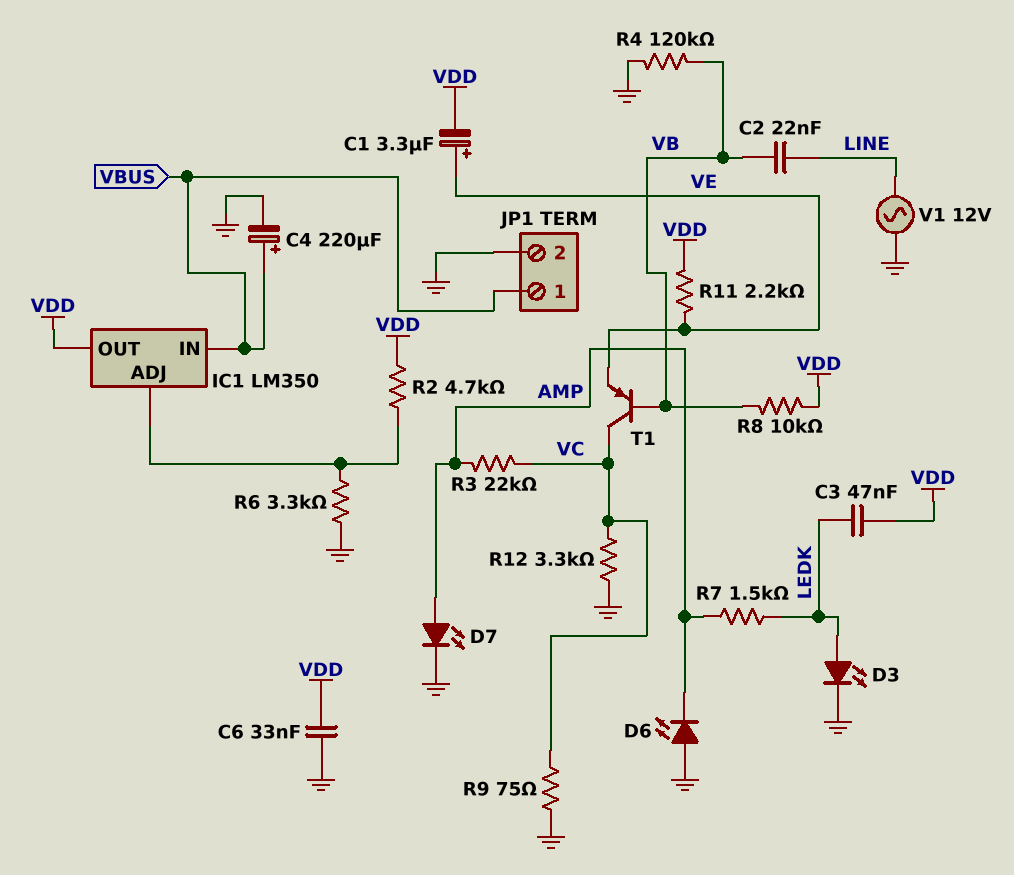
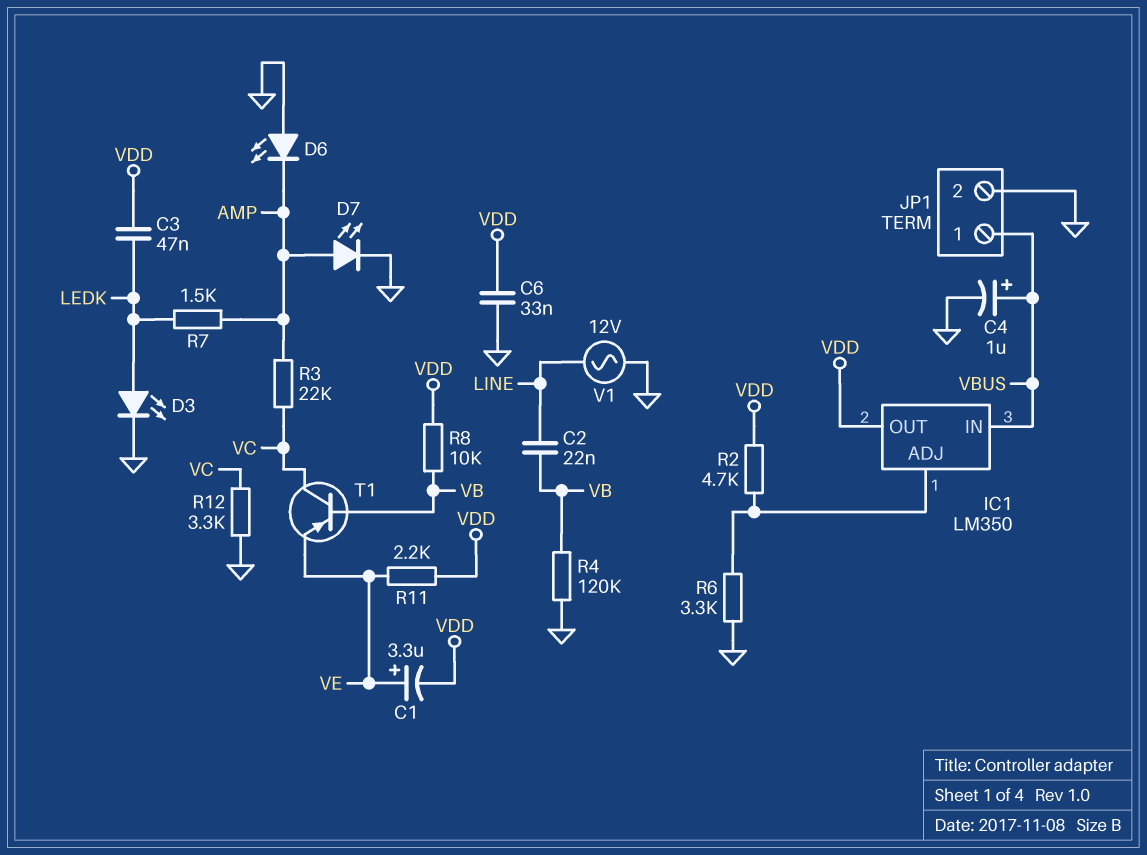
C4: 220uF (plus VBUS, minus GND) -> 1uF (plus VBUS, minus GND)
R9: 75 (GND, VC) -> none

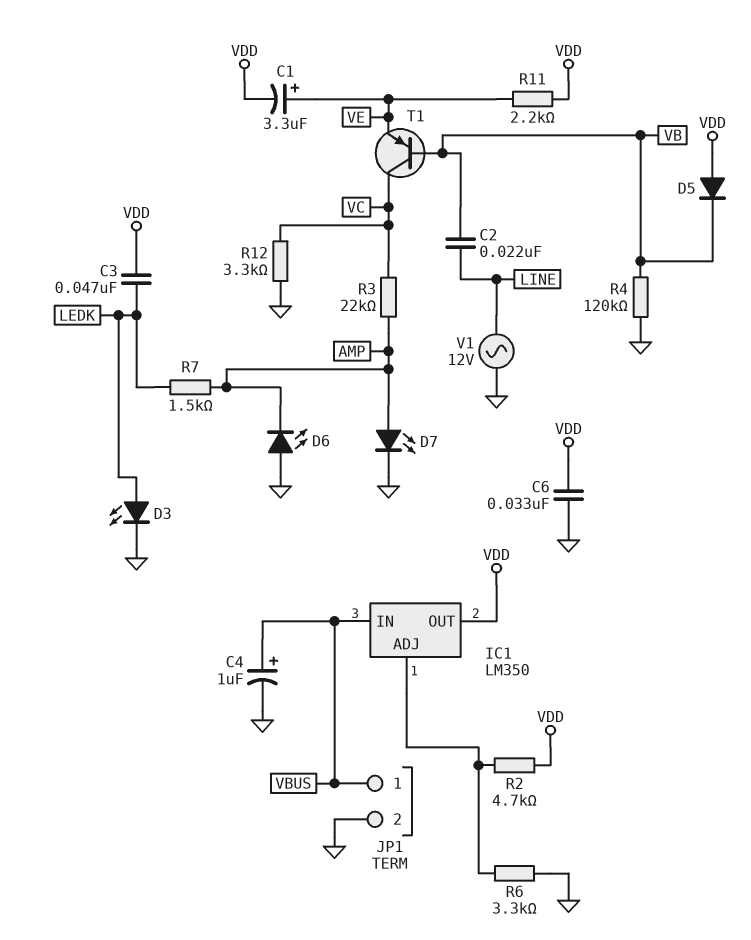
D5: none -> diode (A VDD, K VB)
R8: 10k (VB, VDD) -> none

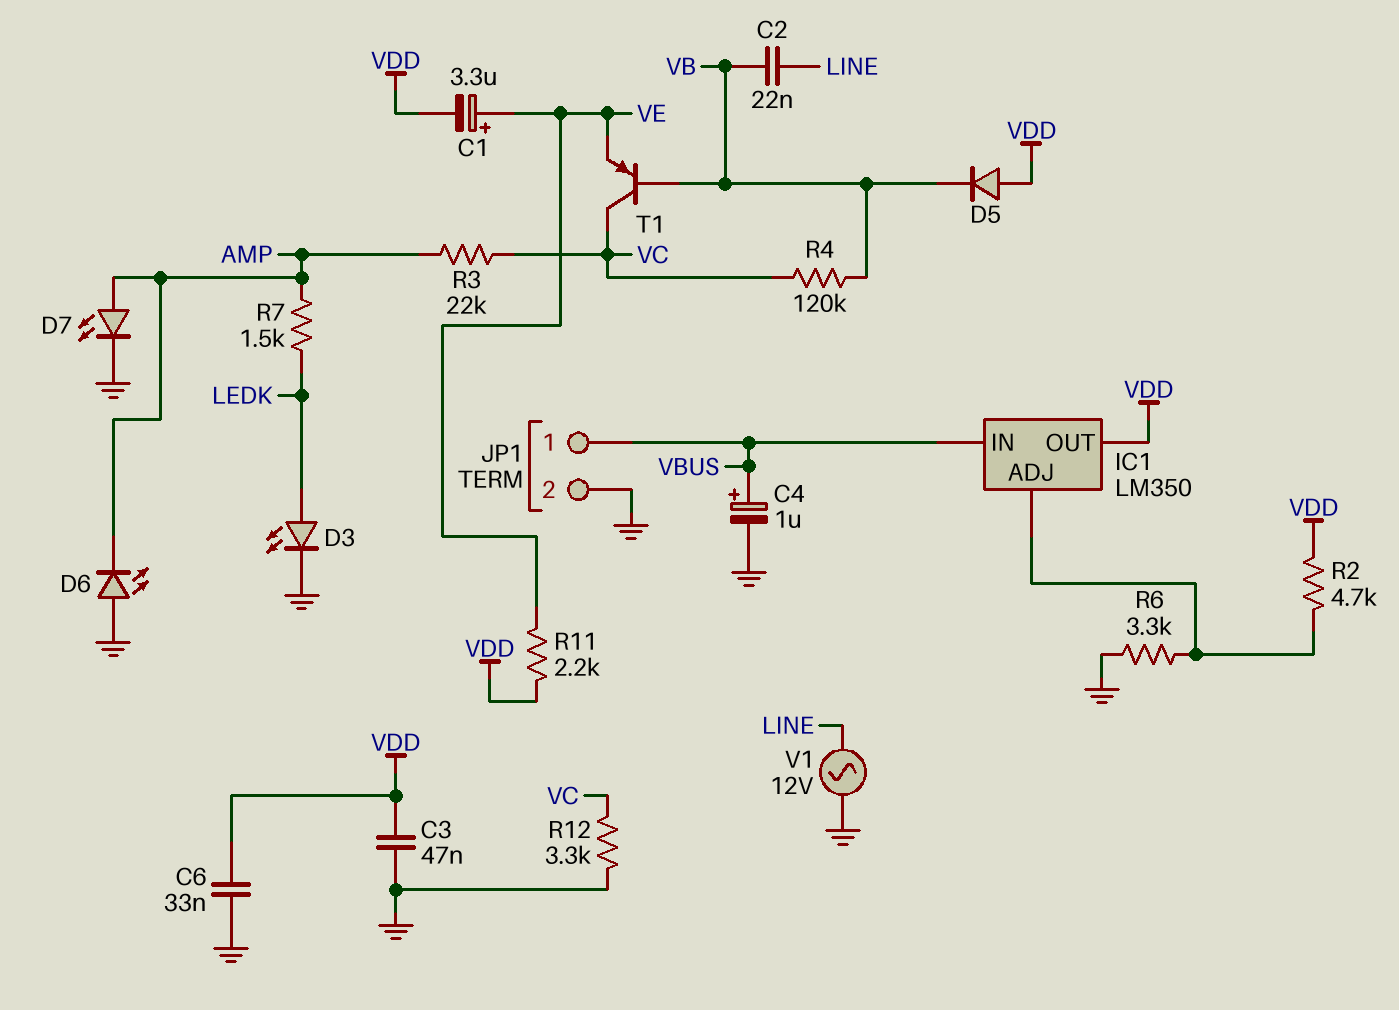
C3: 47nF (LEDK, VDD) -> 47nF (GND, VDD)
R4: 120k (GND, VB) -> 120k (VB, VC)

